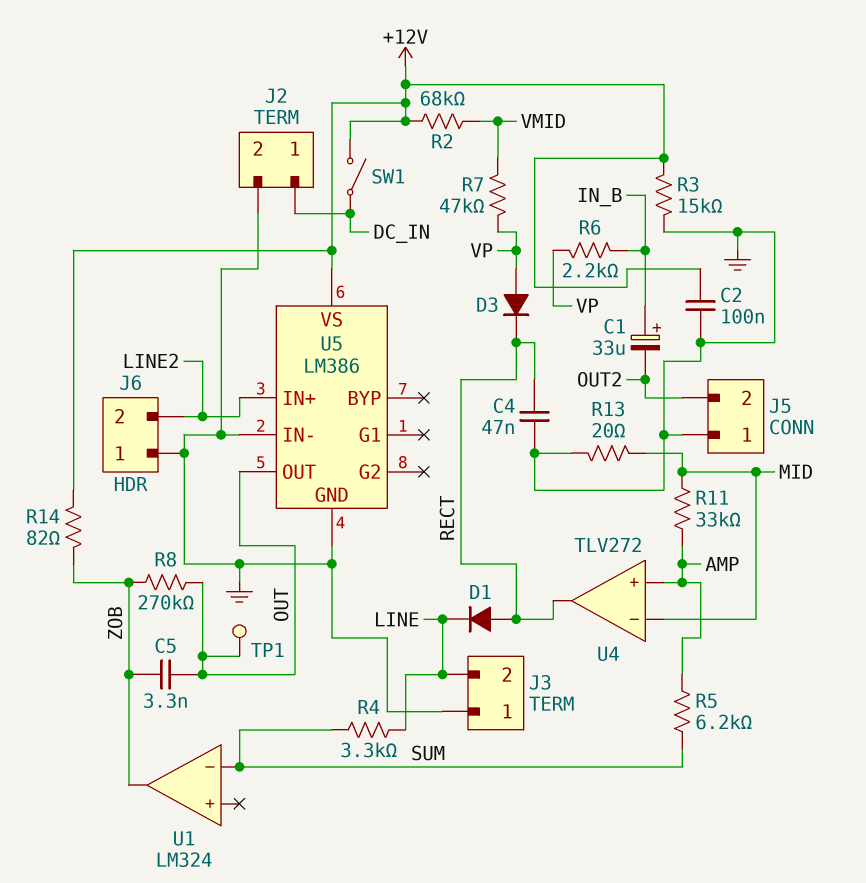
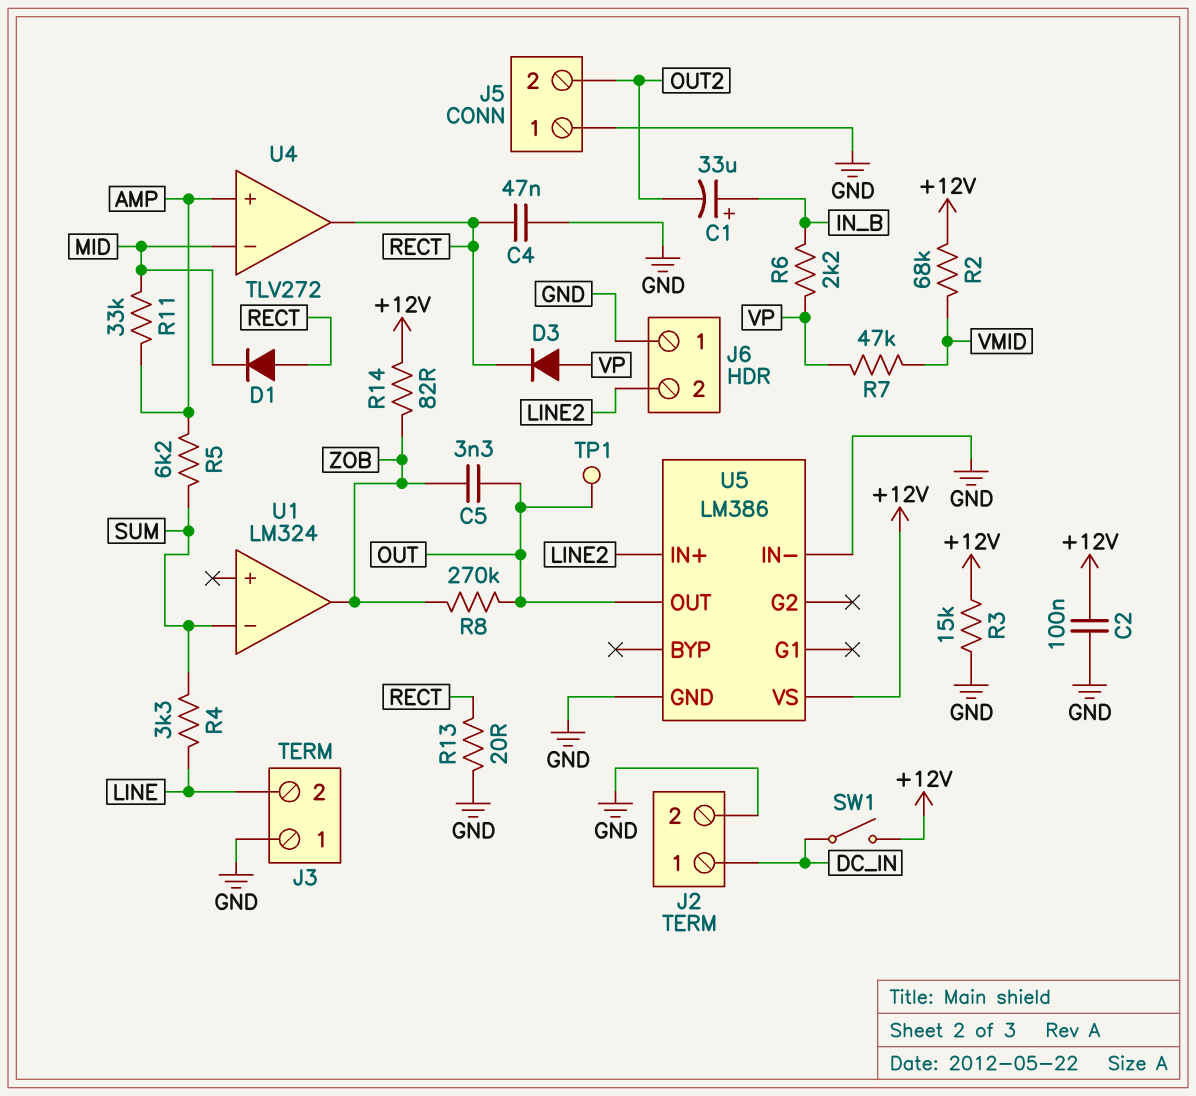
D1: diode (A RECT, K LINE) -> diode (A RECT, K MID)
R13: 20 (GND, MID) -> 20 (GND, RECT)

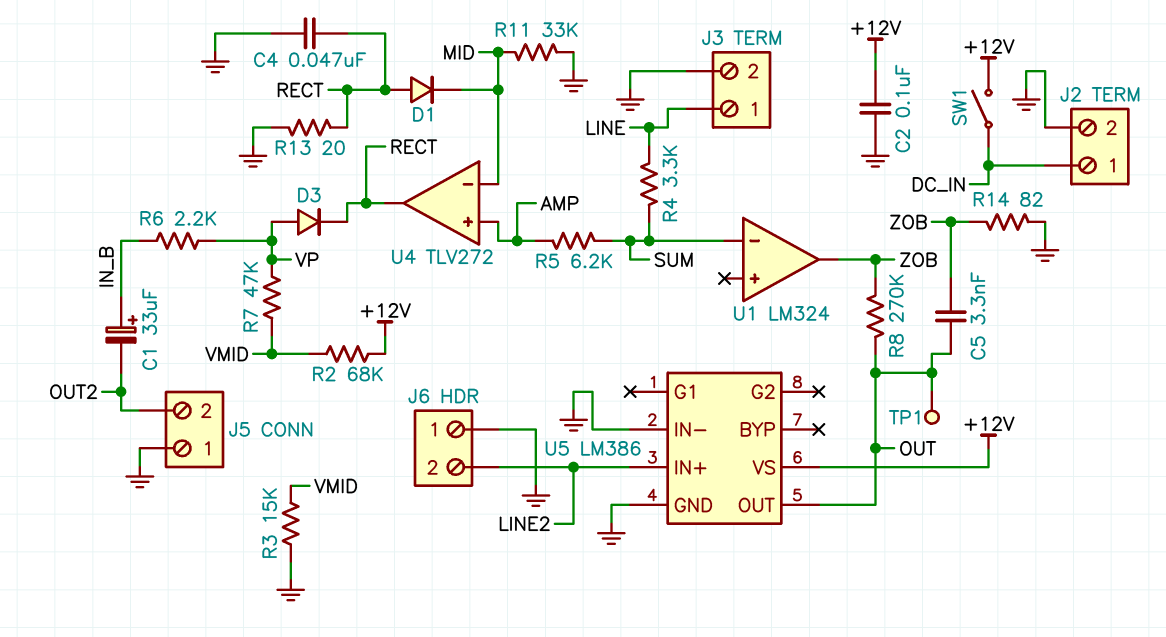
J3 pin 1: GND -> LINE
J3 pin 2: LINE -> GND
R3: 15k (+12V, GND) -> 15k (GND, VMID)
R11: 33k (AMP, MID) -> 33k (GND, MID)
R14: 82 (+12V, ZOB) -> 82 (GND, ZOB)

